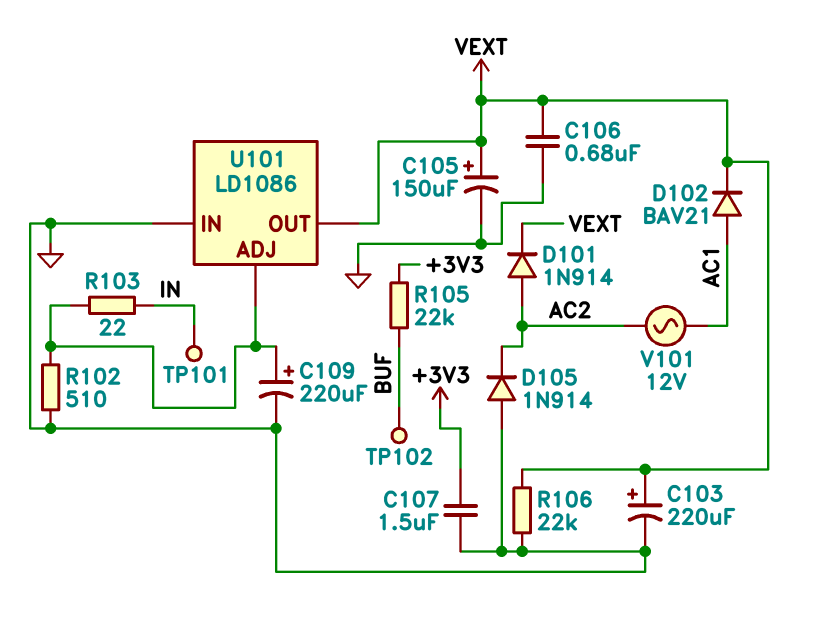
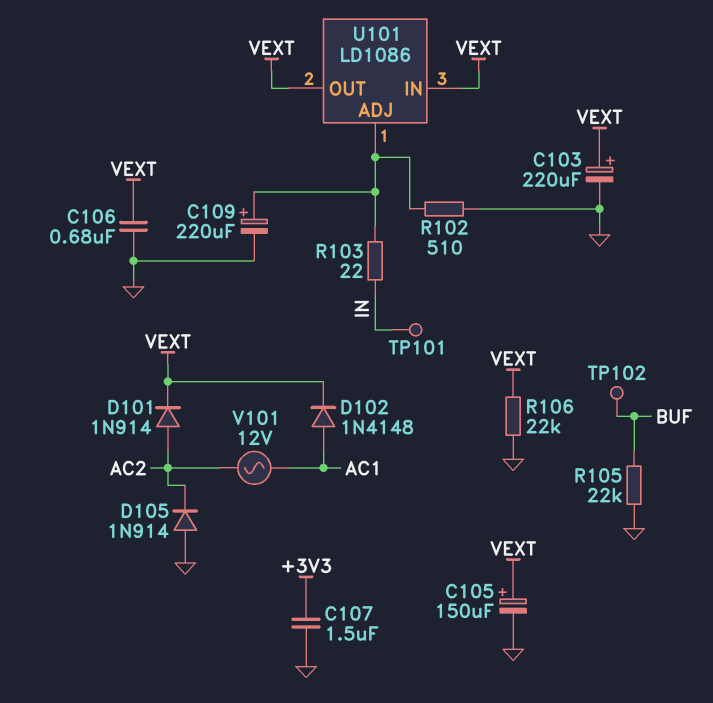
D102: diode BAV21 (A AC1, K VEXT) -> diode 1N4148 (A AC1, K VEXT)
R105: 22k (+3V3, BUF) -> 22k (BUF, GND)
U101 pin IN: GND -> VEXT

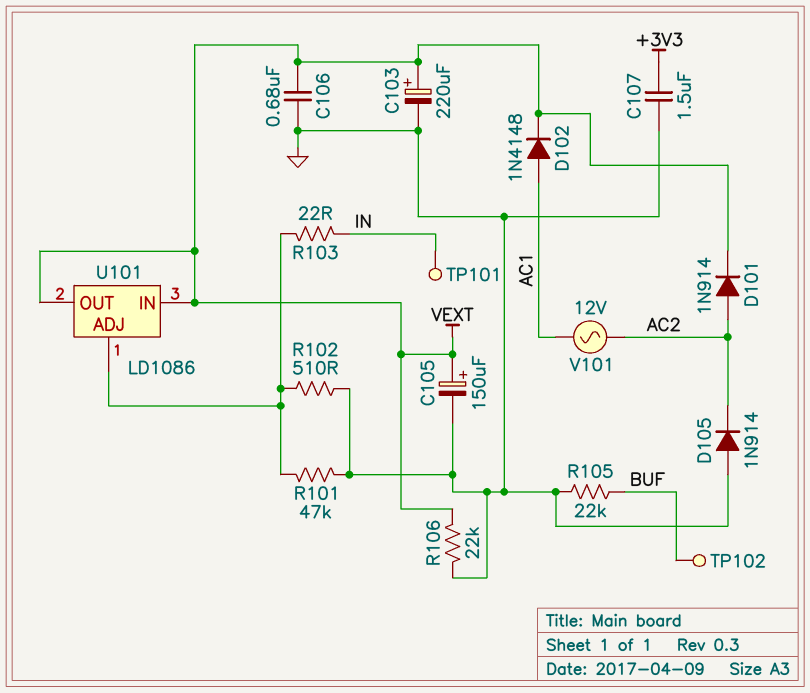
C109: 220uF (plus U101/ADJ, minus GND) -> none
R101: none -> 47k (GND, U101/ADJ)

